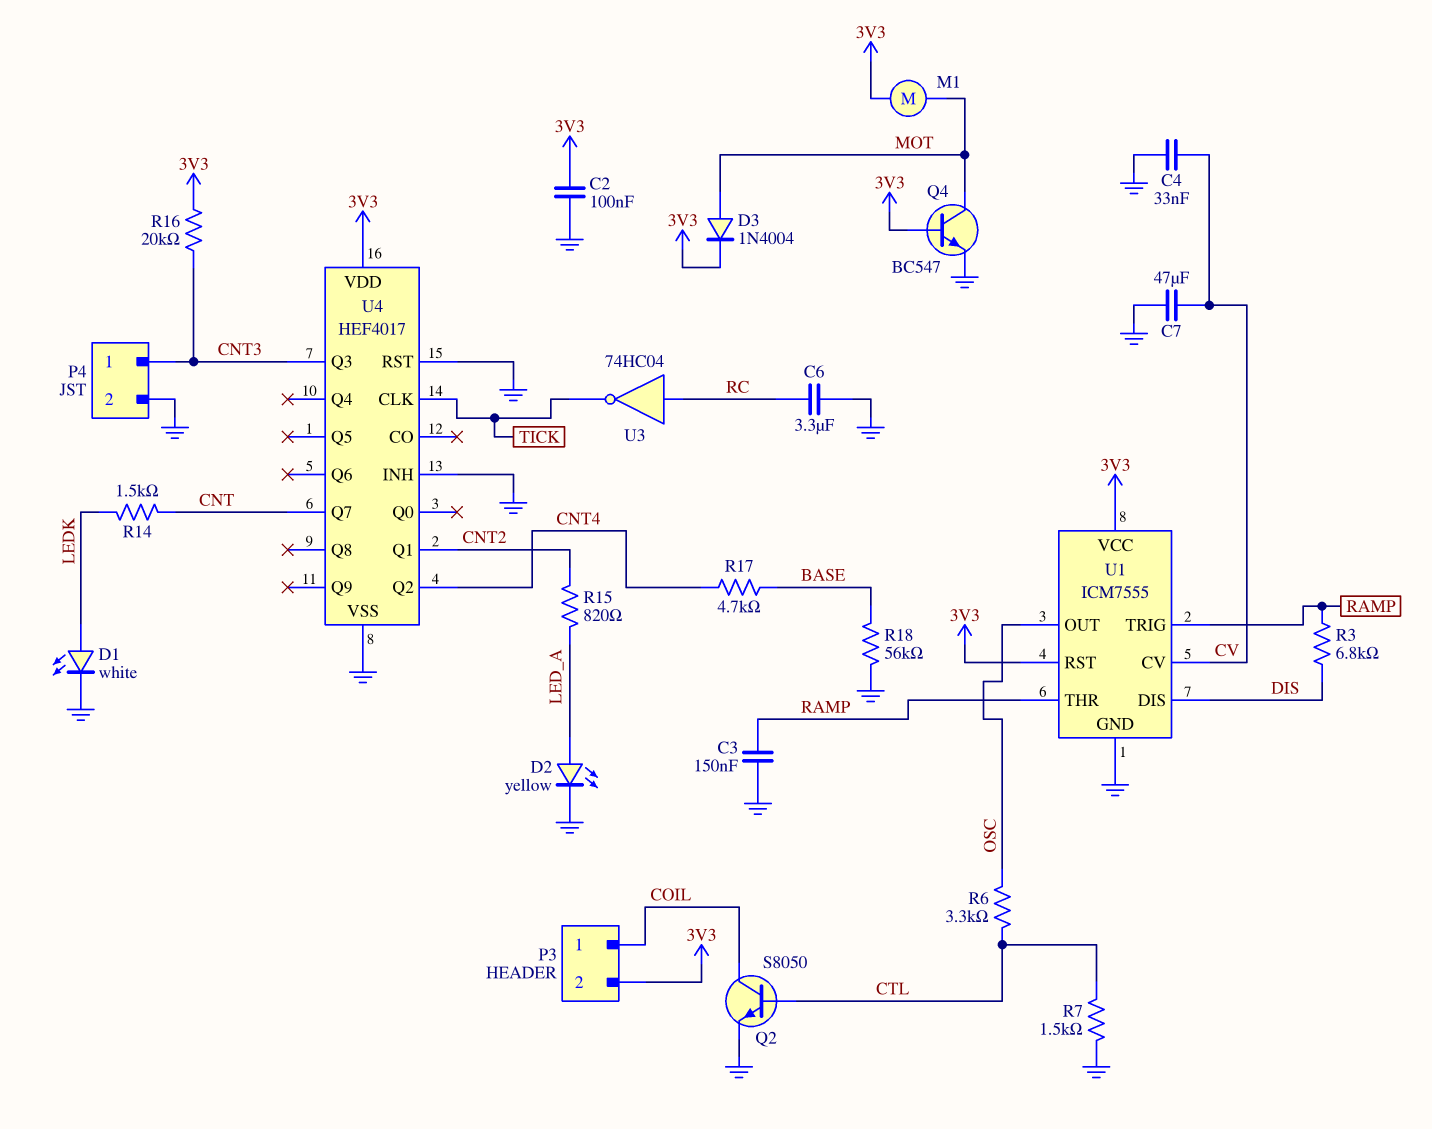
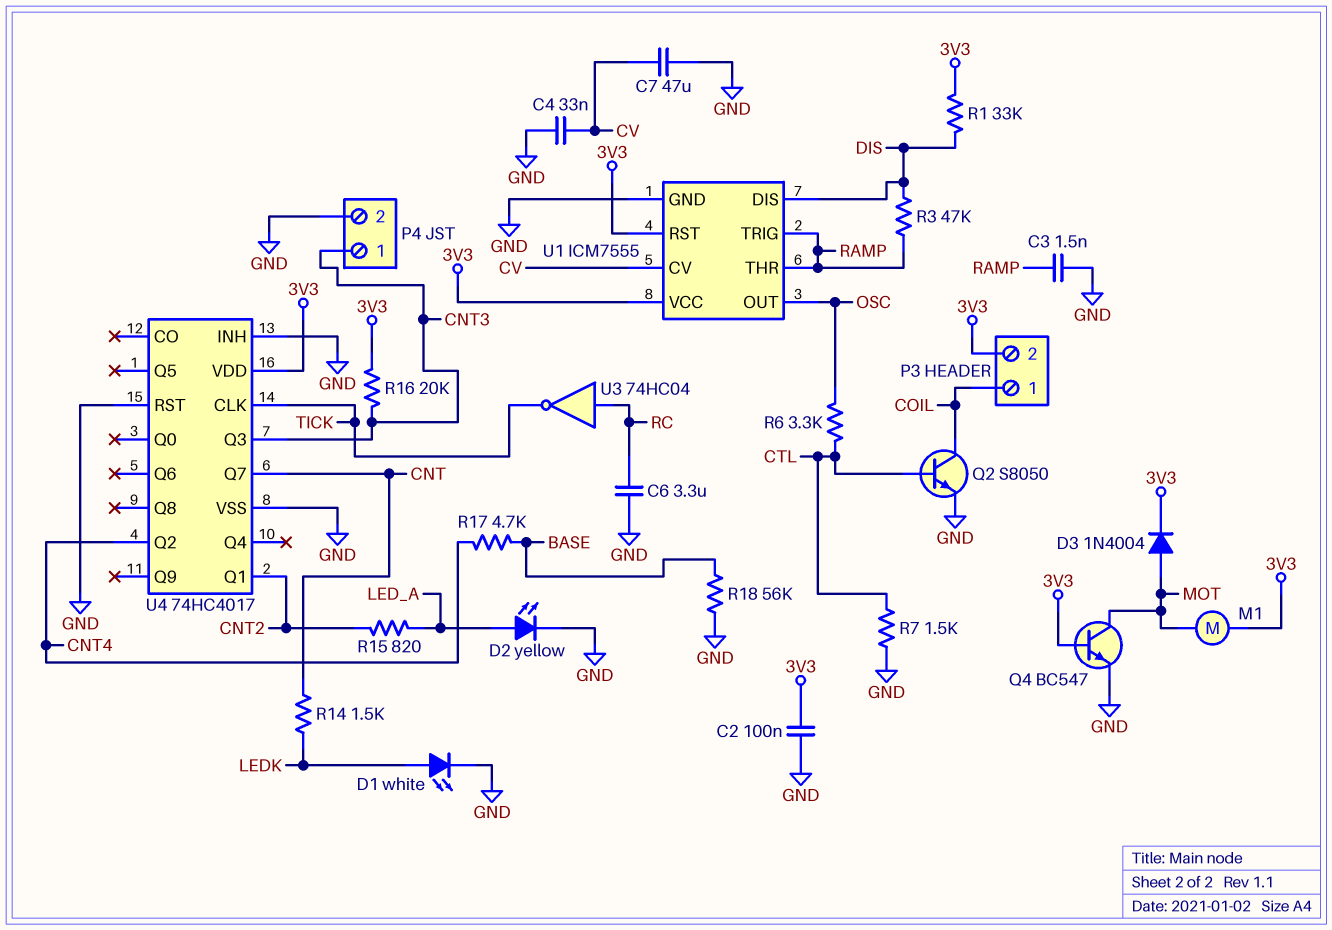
C3: 150nF (GND, RAMP) -> 1.5nF (GND, RAMP)
R1: none -> 33k (3V3, DIS)
R3: 6.8k (DIS, RAMP) -> 47k (DIS, RAMP)
U4: HEF4017 -> 74HC4017

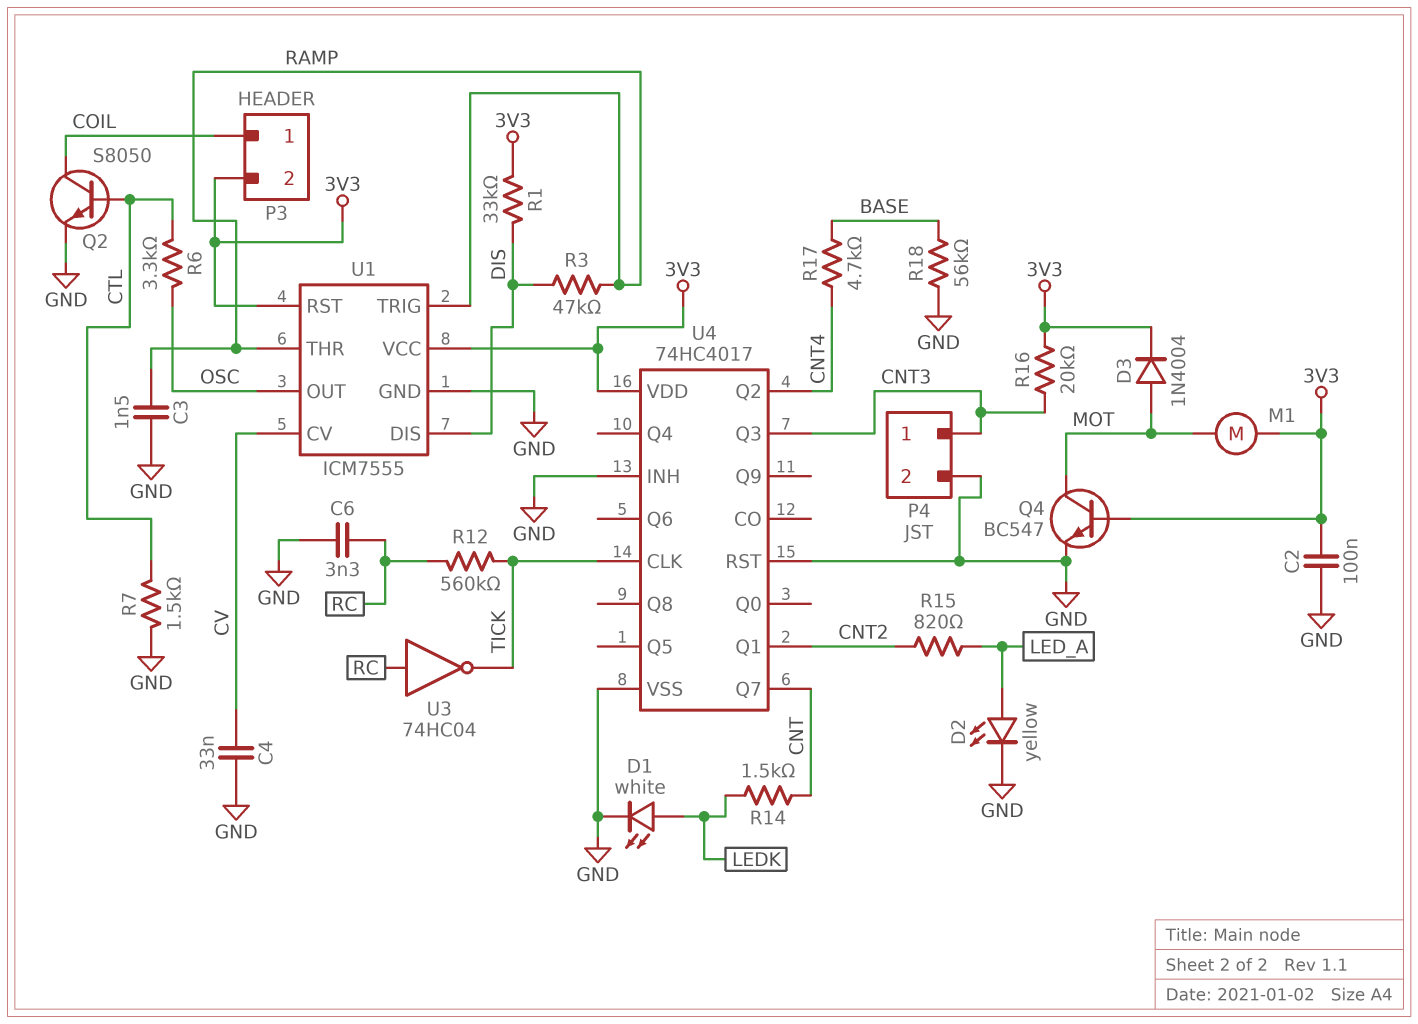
C6: 3.3uF (GND, RC) -> 3.3nF (GND, RC)
C7: 47uF (CV, GND) -> none
R12: none -> 560k (RC, TICK)

